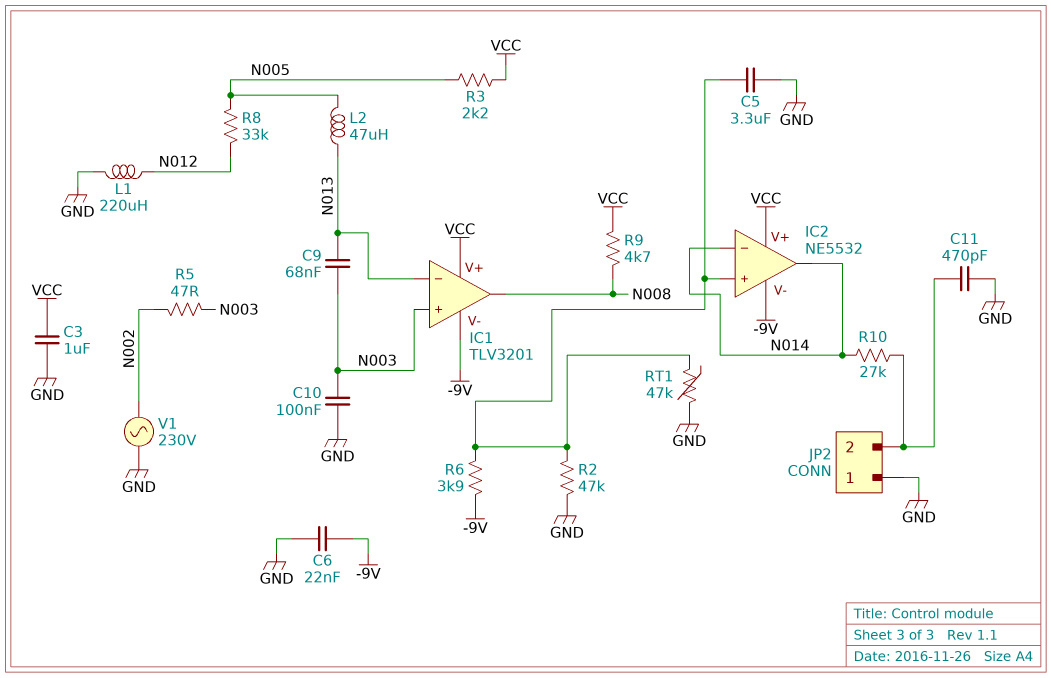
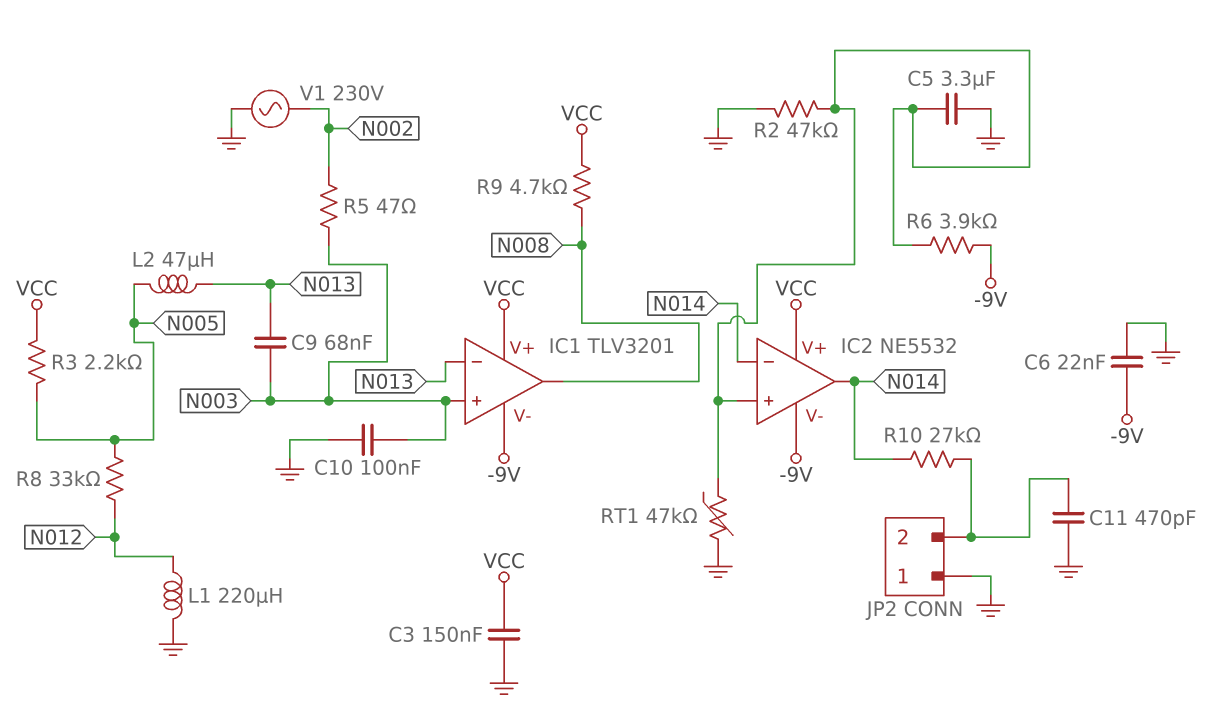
C3: 1uF (GND, VCC) -> 150nF (GND, VCC)

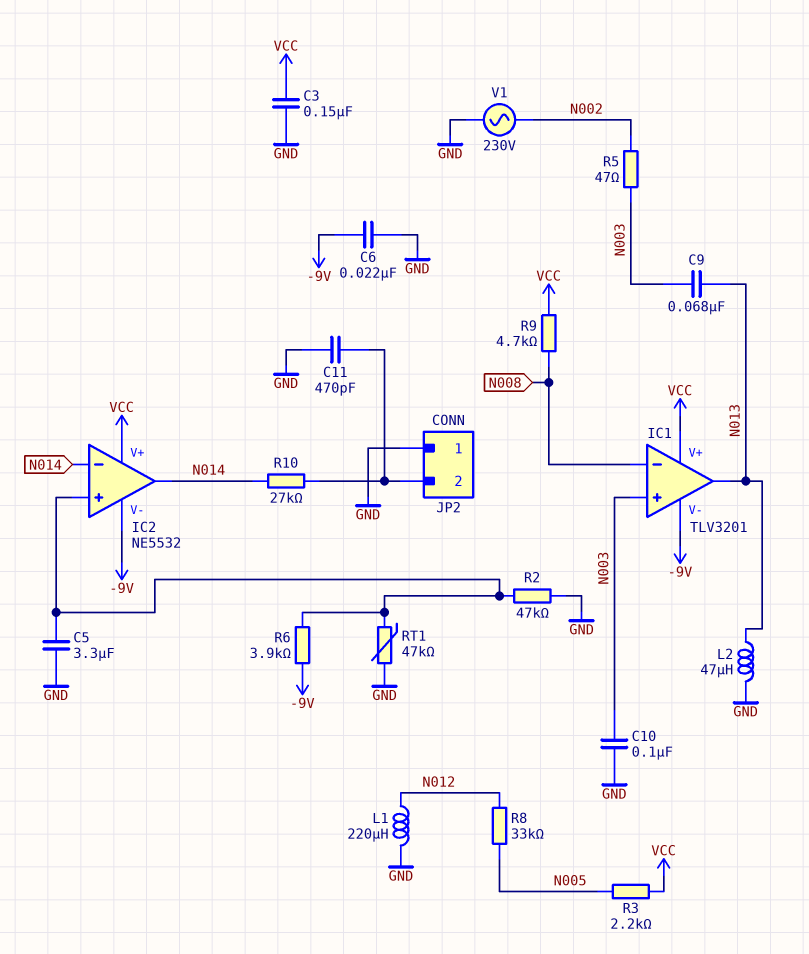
IC1 pin in-: N013 -> N008
IC1 pin out: N008 -> N013
L2: 47uH (N005, N013) -> 47uH (GND, N013)

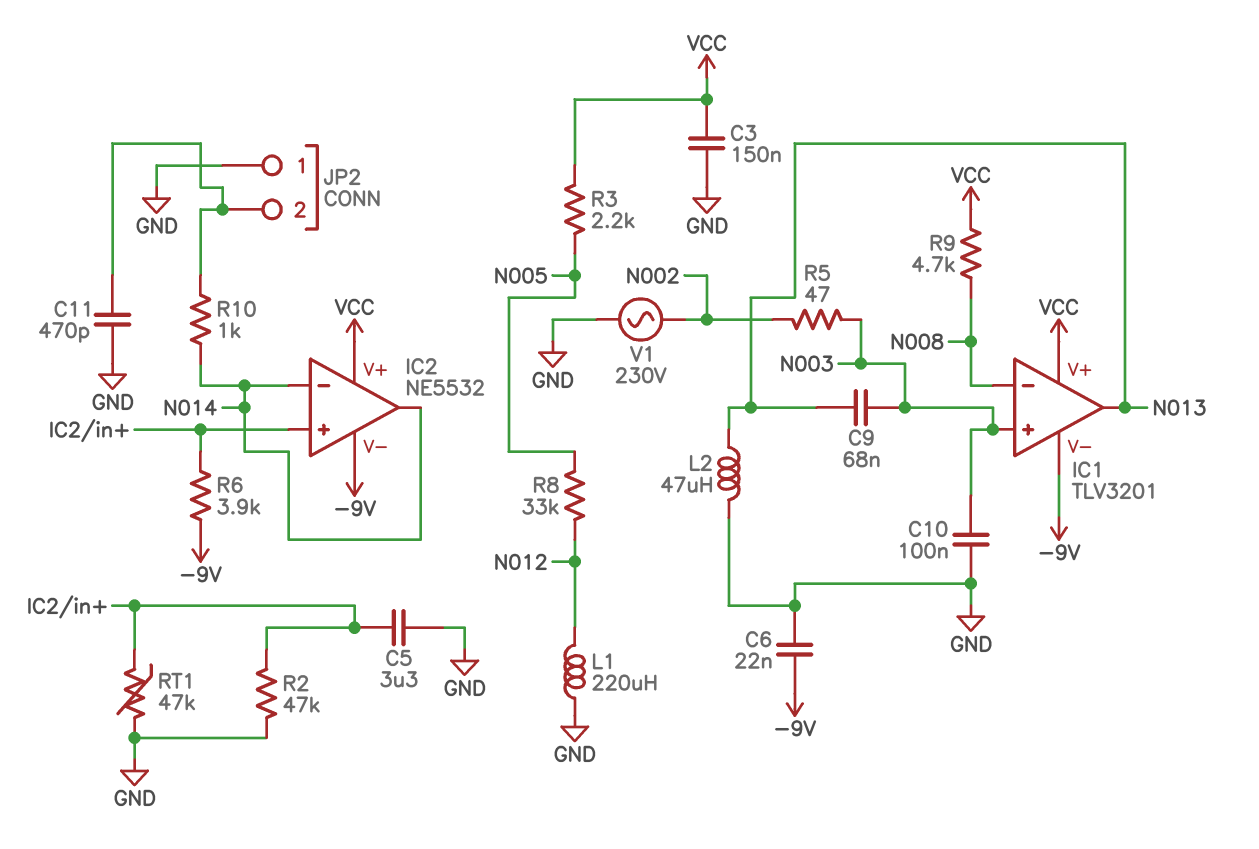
R10: 27k (JP2/2, N014) -> 1k (JP2/2, N014)

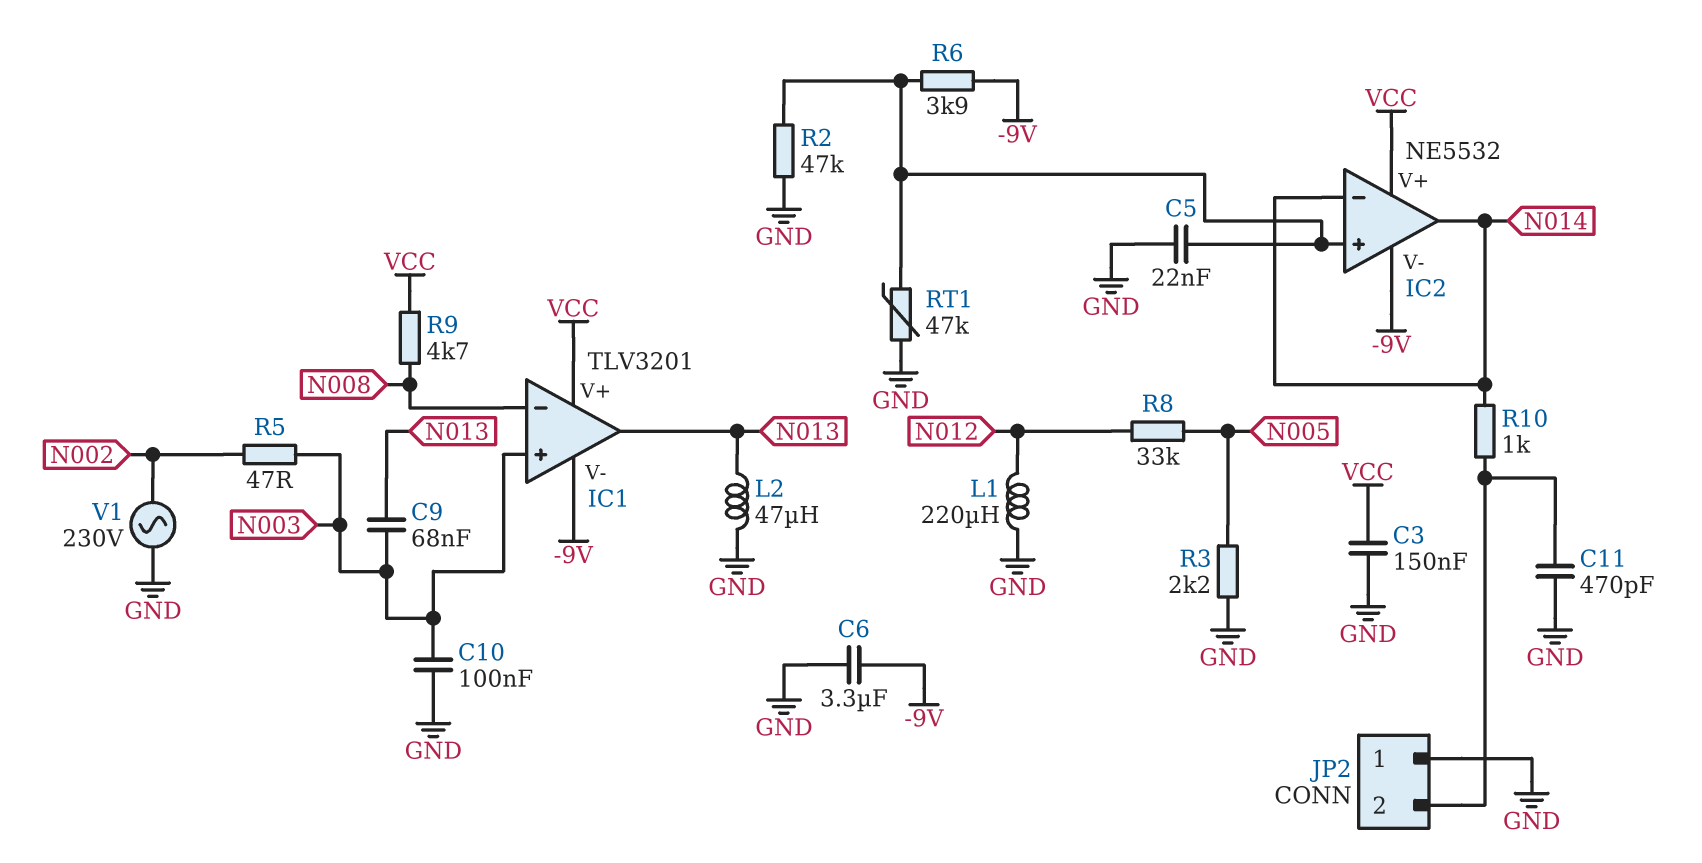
C5: 3.3uF (GND, IC2/in+) -> 22nF (GND, IC2/in+)
C6: 22nF (-9V, GND) -> 3.3uF (-9V, GND)
R3: 2.2k (N005, VCC) -> 2.2k (GND, N005)

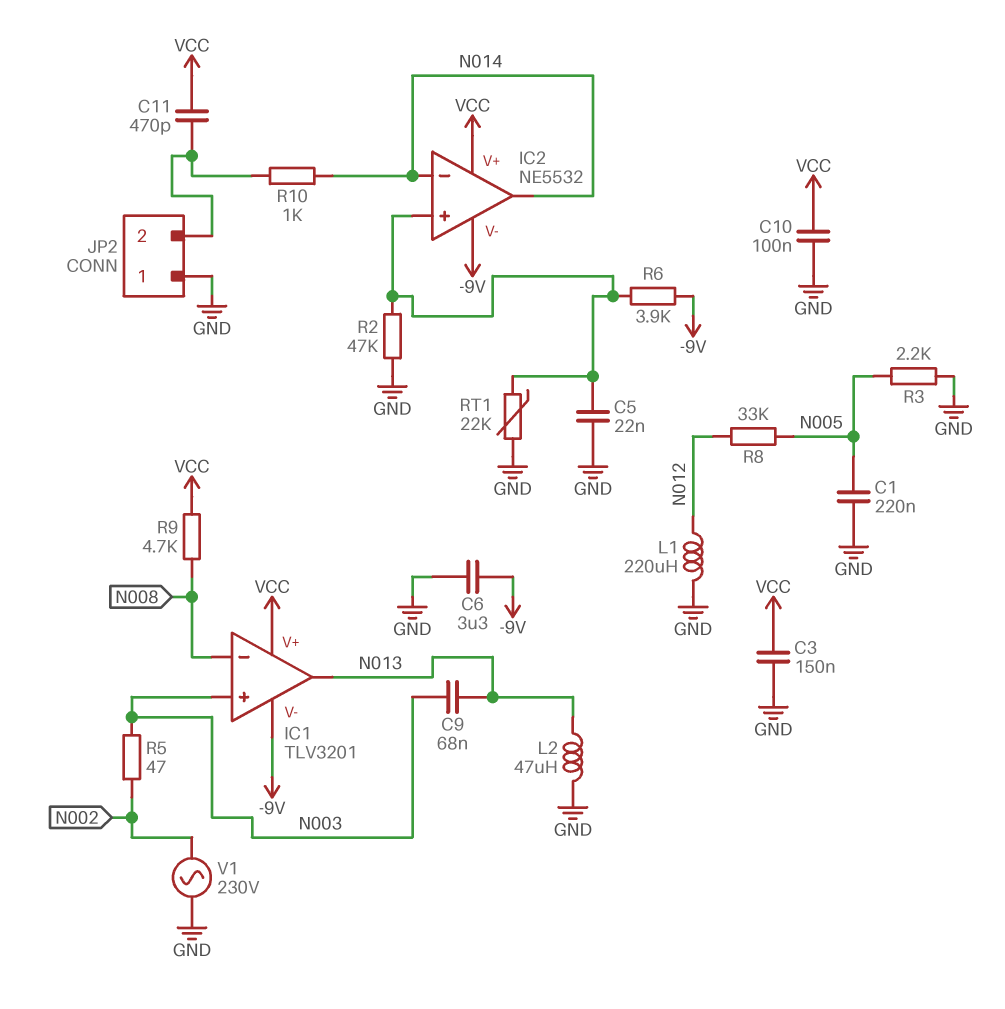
C1: none -> 220nF (GND, N005)
C10: 100nF (GND, N003) -> 100nF (GND, VCC)
C11: 470pF (GND, JP2/2) -> 470pF (JP2/2, VCC)
RT1: 47k (GND, IC2/in+) -> 22k (GND, IC2/in+)

